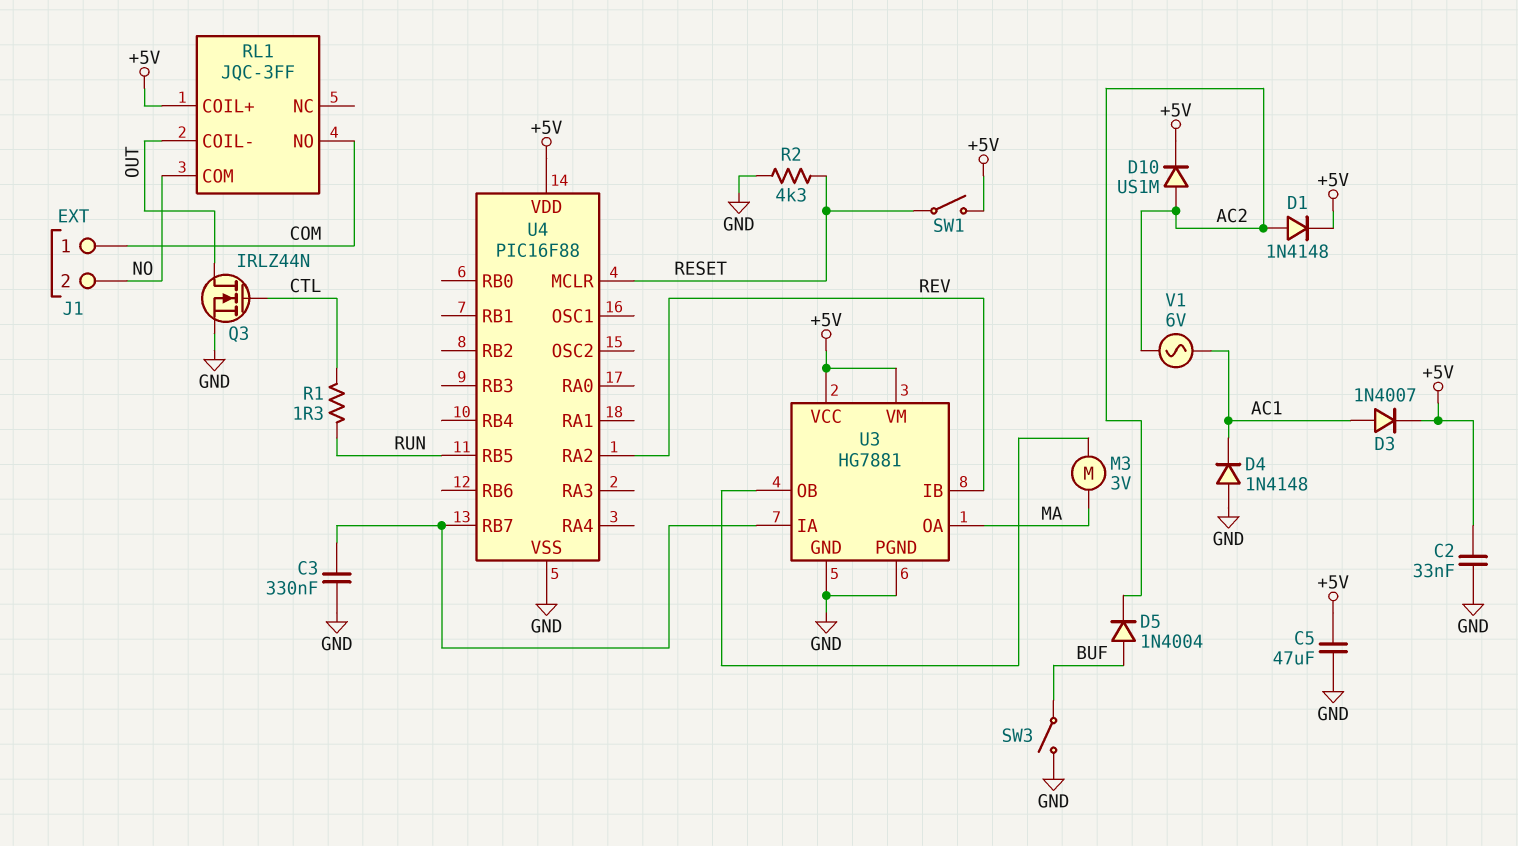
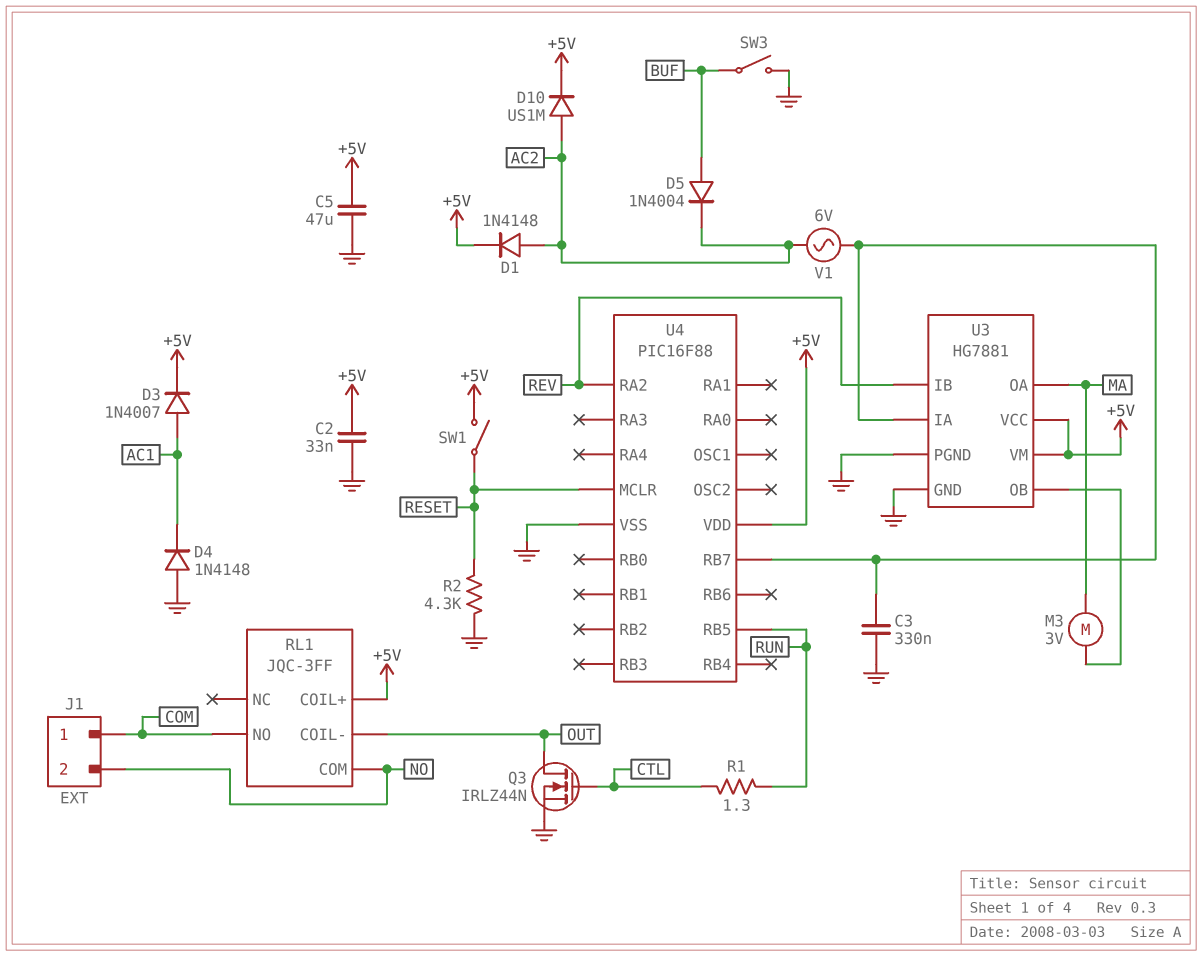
V1: AC 6V (AC1, AC2) -> AC 6V (AC2, U3/IA)

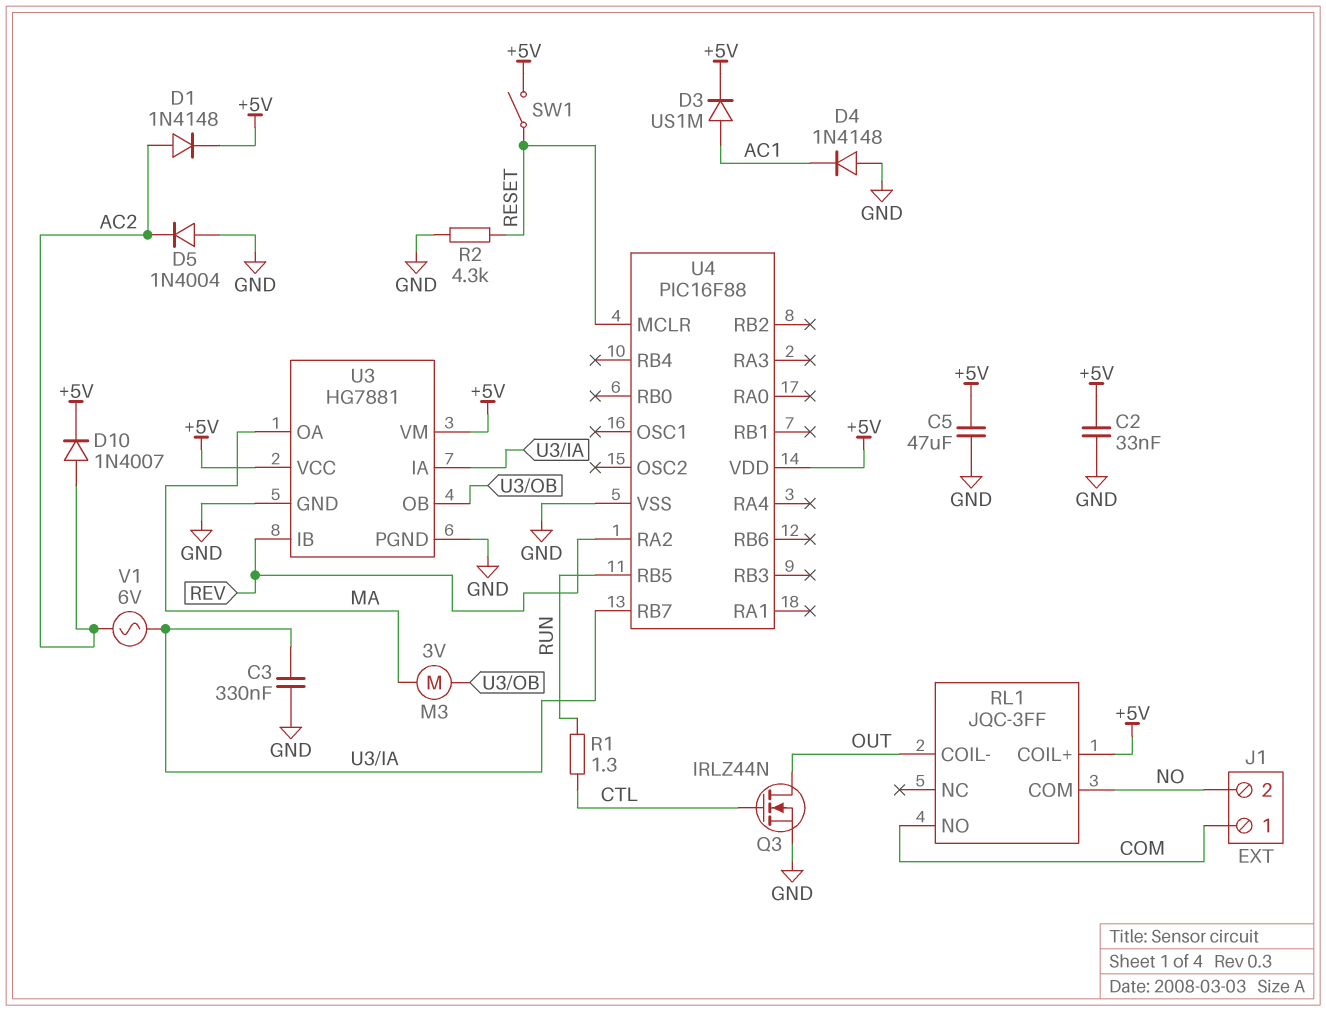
D3: diode 1N4007 (A AC1, K +5V) -> diode US1M (A AC1, K +5V)
D5: diode 1N4004 (A BUF, K AC2) -> diode 1N4004 (A GND, K AC2)
D10: diode US1M (A AC2, K +5V) -> diode 1N4007 (A AC2, K +5V)
SW3: switch (BUF, GND) -> none

